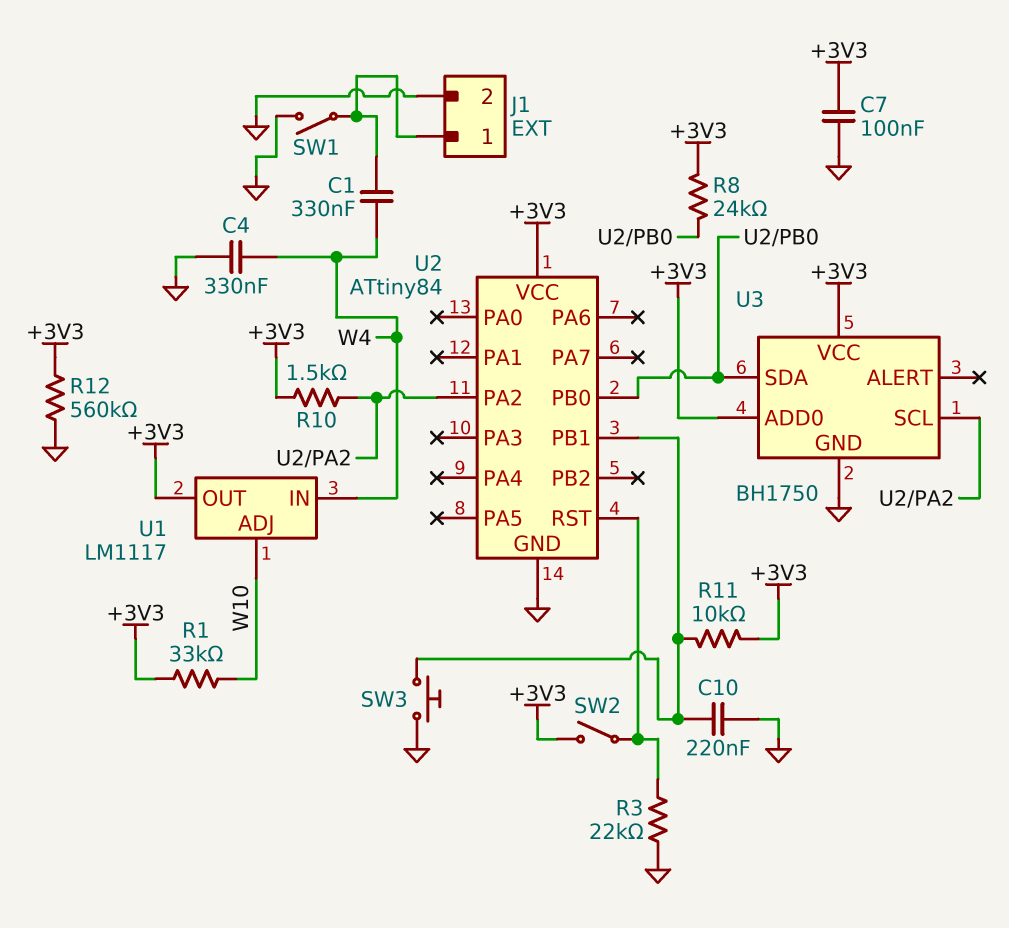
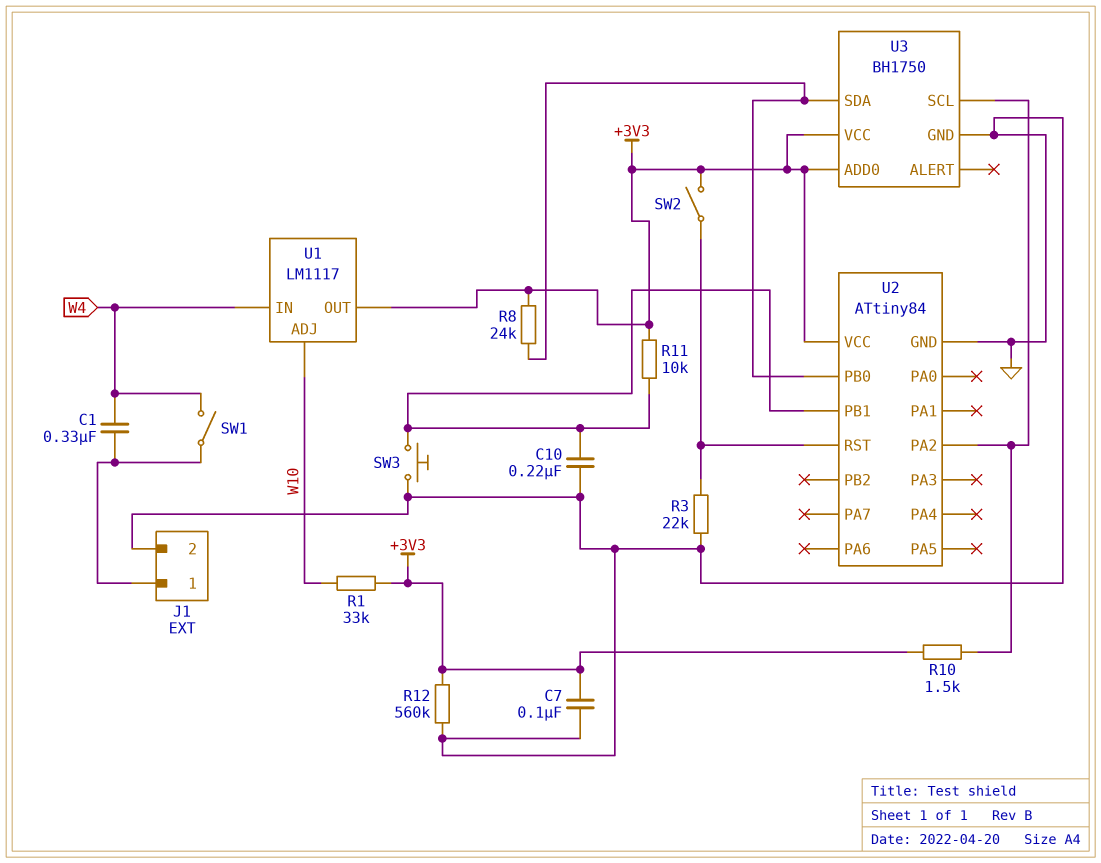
C4: 330nF (GND, W4) -> none
SW1: switch (GND, J1/1) -> switch (J1/1, W4)

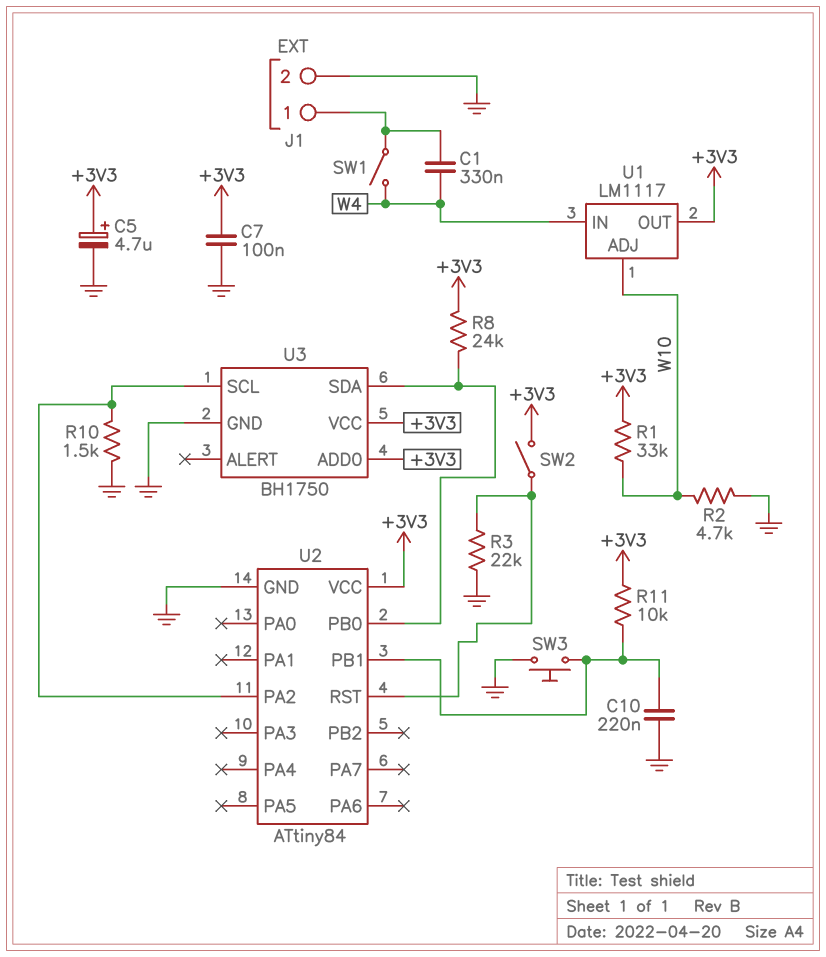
C5: none -> 4.7uF (plus +3V3, minus GND)
R2: none -> 4.7k (GND, W10)
R10: 1.5k (+3V3, U2/PA2) -> 1.5k (GND, U2/PA2)
R12: 560k (+3V3, GND) -> none

